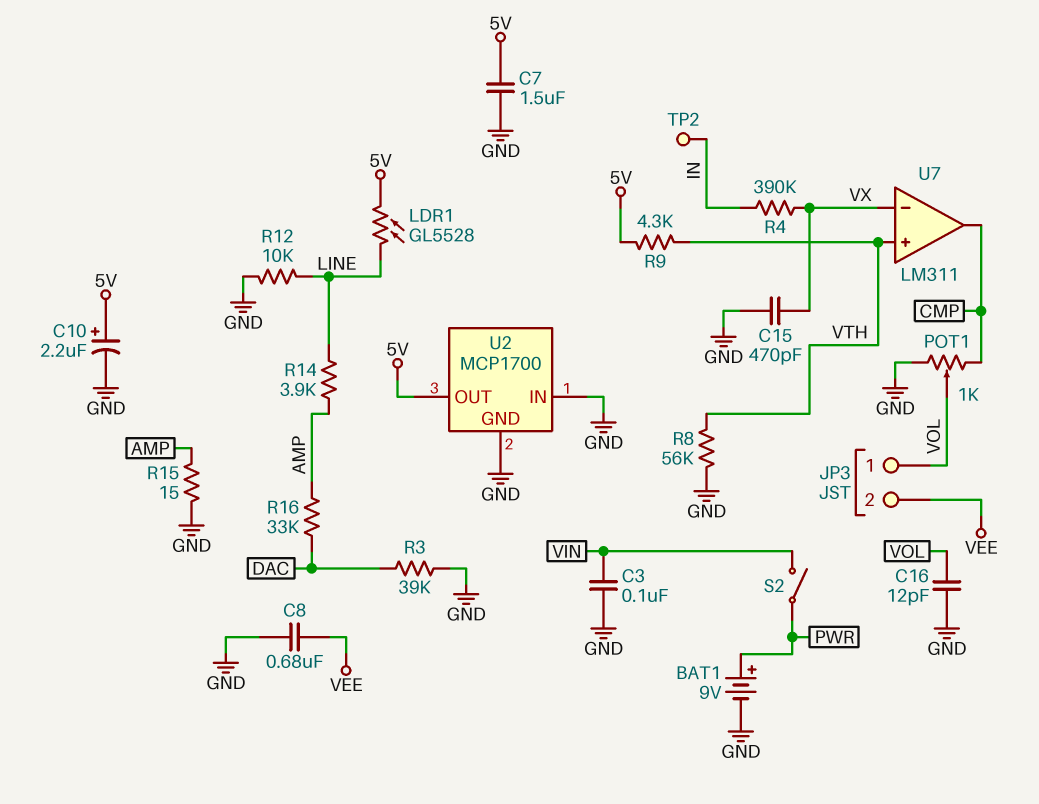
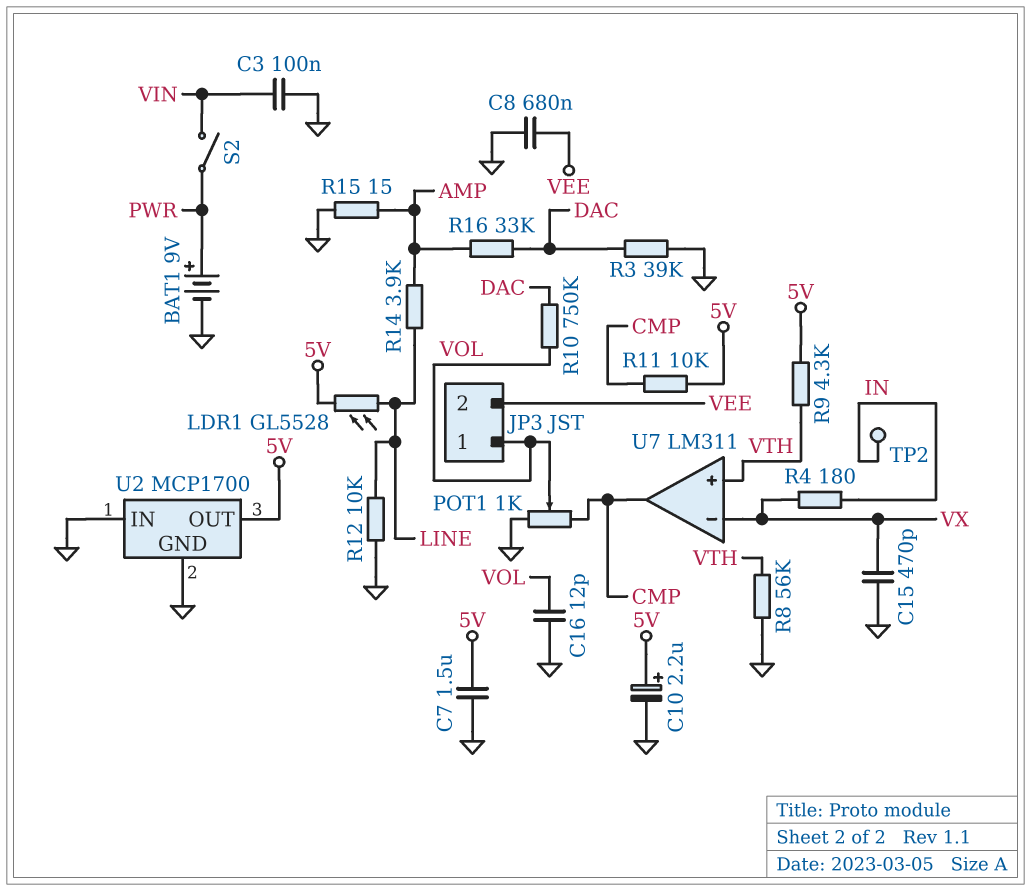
R4: 390k (IN, VX) -> 180 (IN, VX)
R10: none -> 750k (DAC, VOL)
R11: none -> 10k (5V, CMP)

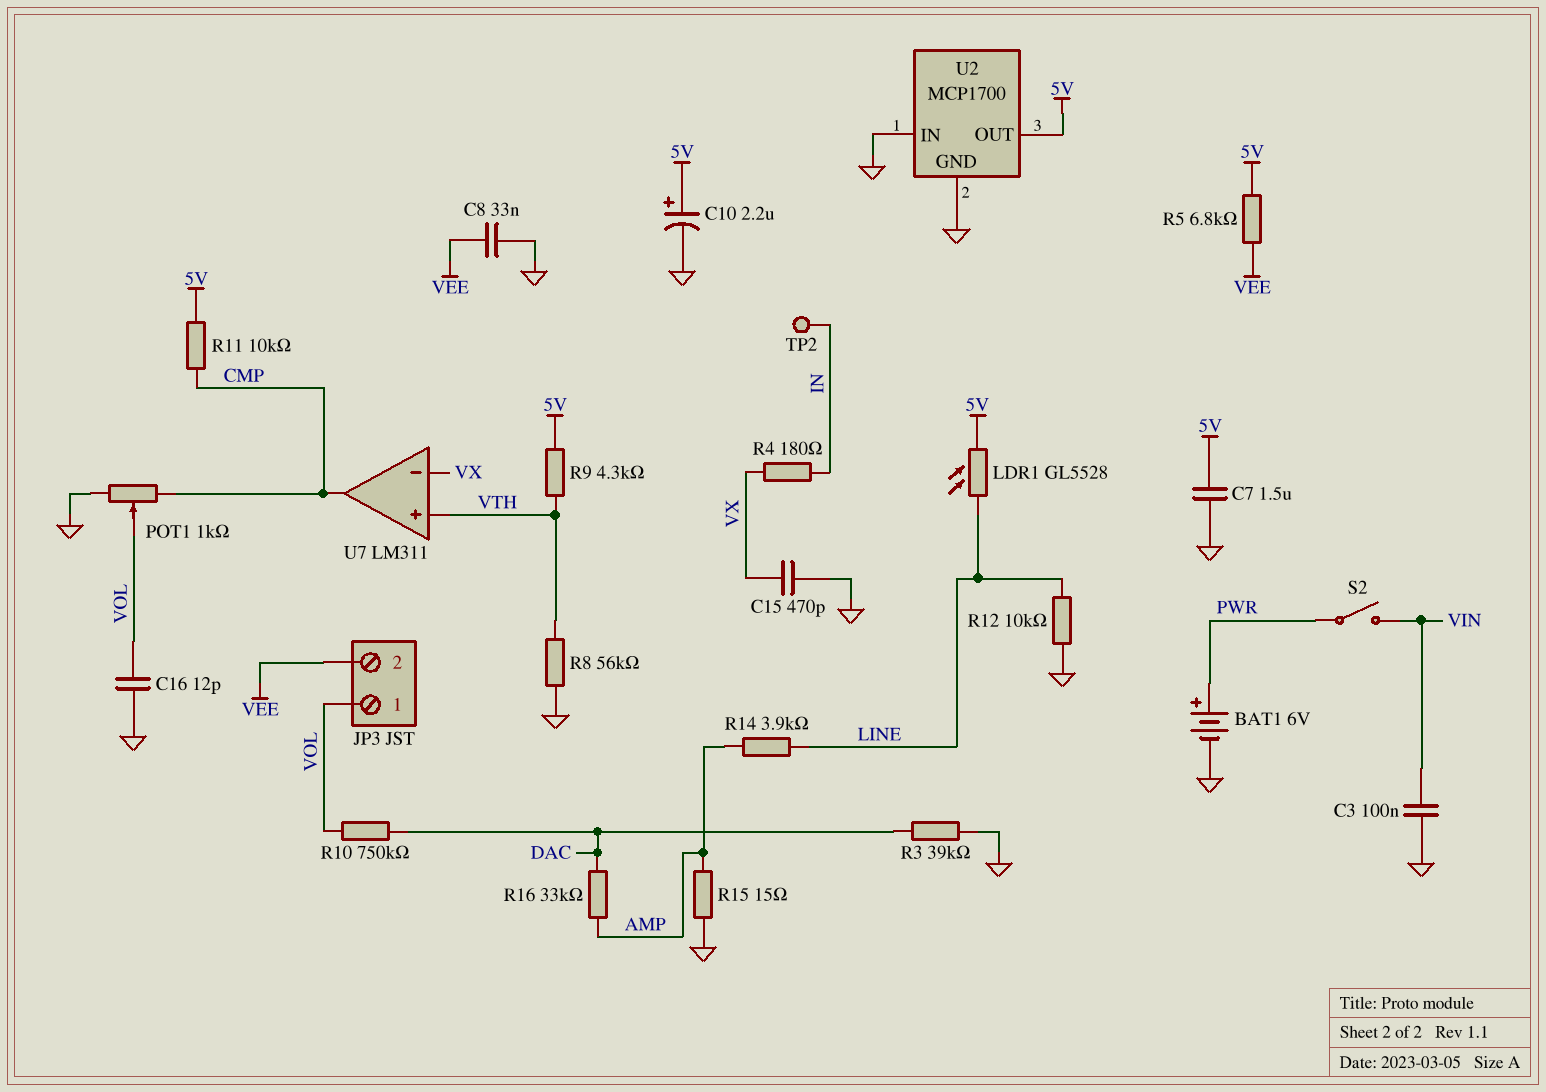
BAT1: 9V (plus PWR, minus GND) -> 6V (plus PWR, minus GND)
C8: 680nF (GND, VEE) -> 33nF (GND, VEE)
R5: none -> 6.8k (5V, VEE)

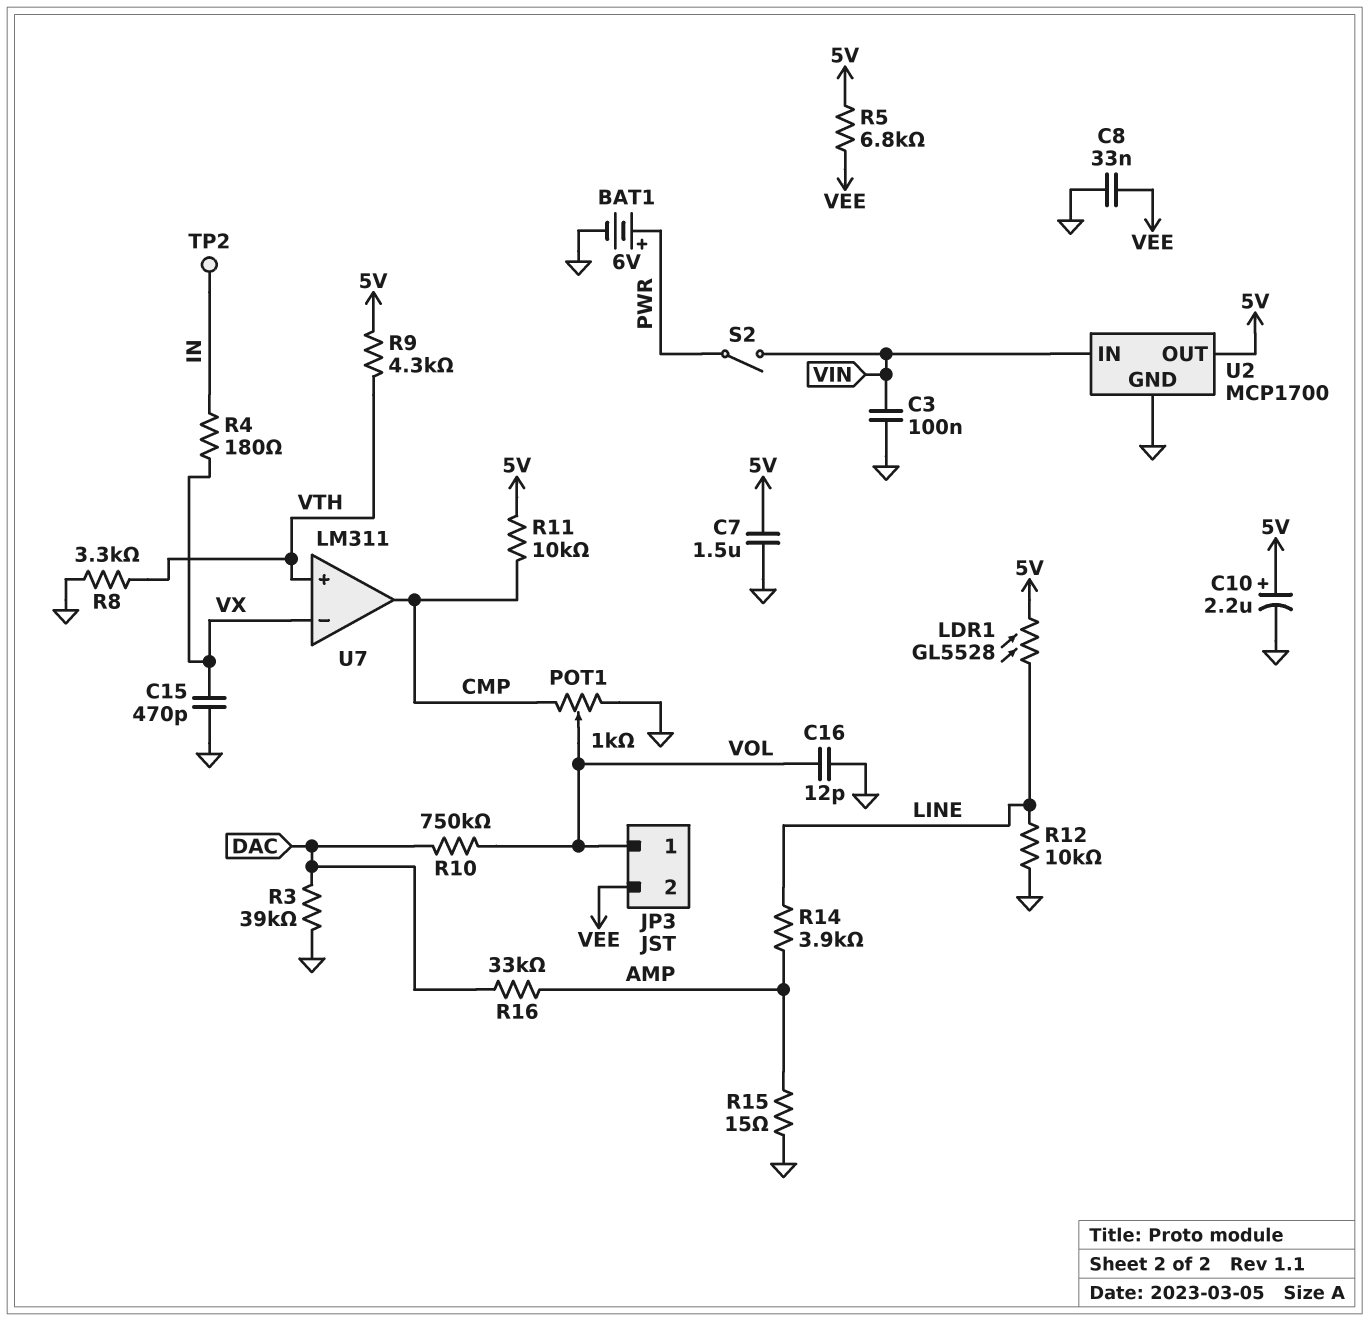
R8: 56k (GND, VTH) -> 3.3k (GND, VTH)
U2 pin IN: GND -> VIN

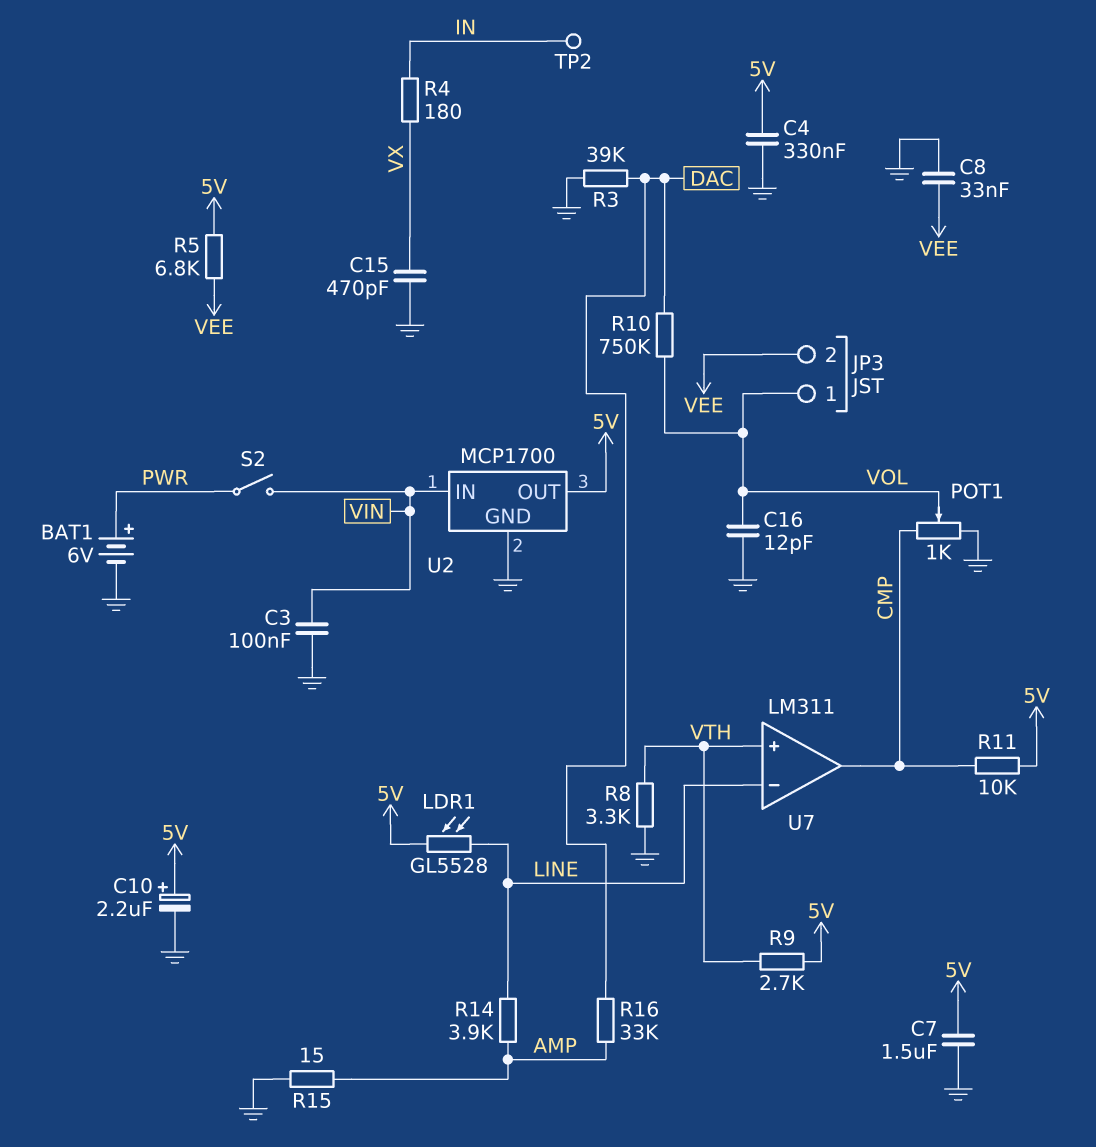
C4: none -> 330nF (5V, GND)
R9: 4.3k (5V, VTH) -> 2.7k (5V, VTH)
R12: 10k (GND, LINE) -> none
U7 pin in-: VX -> LINE

